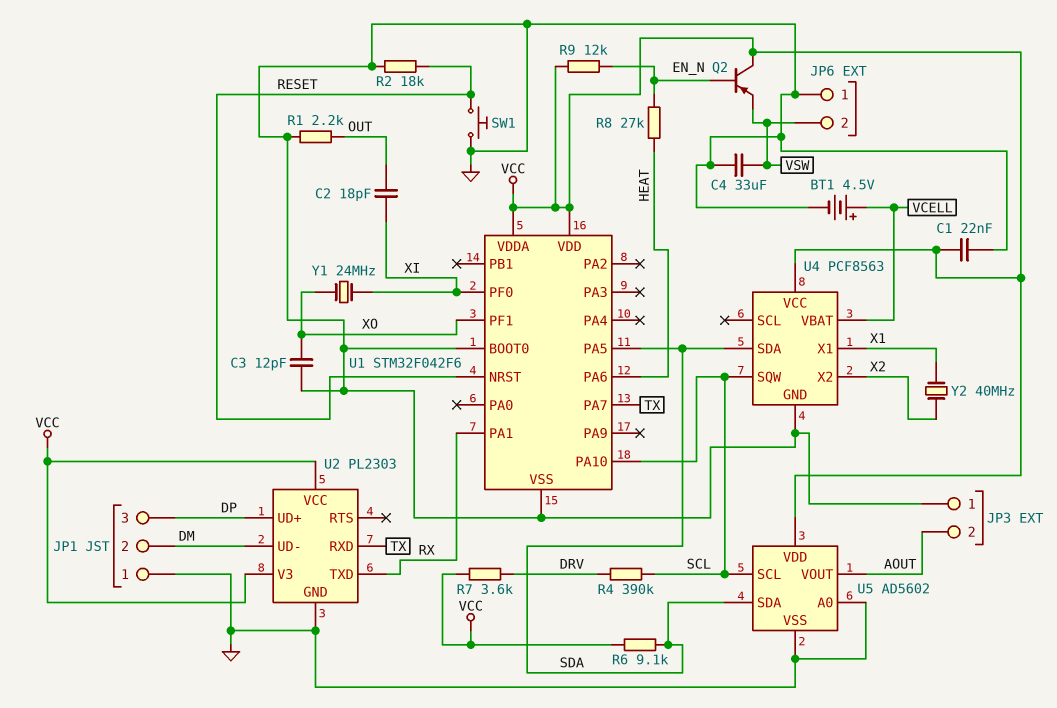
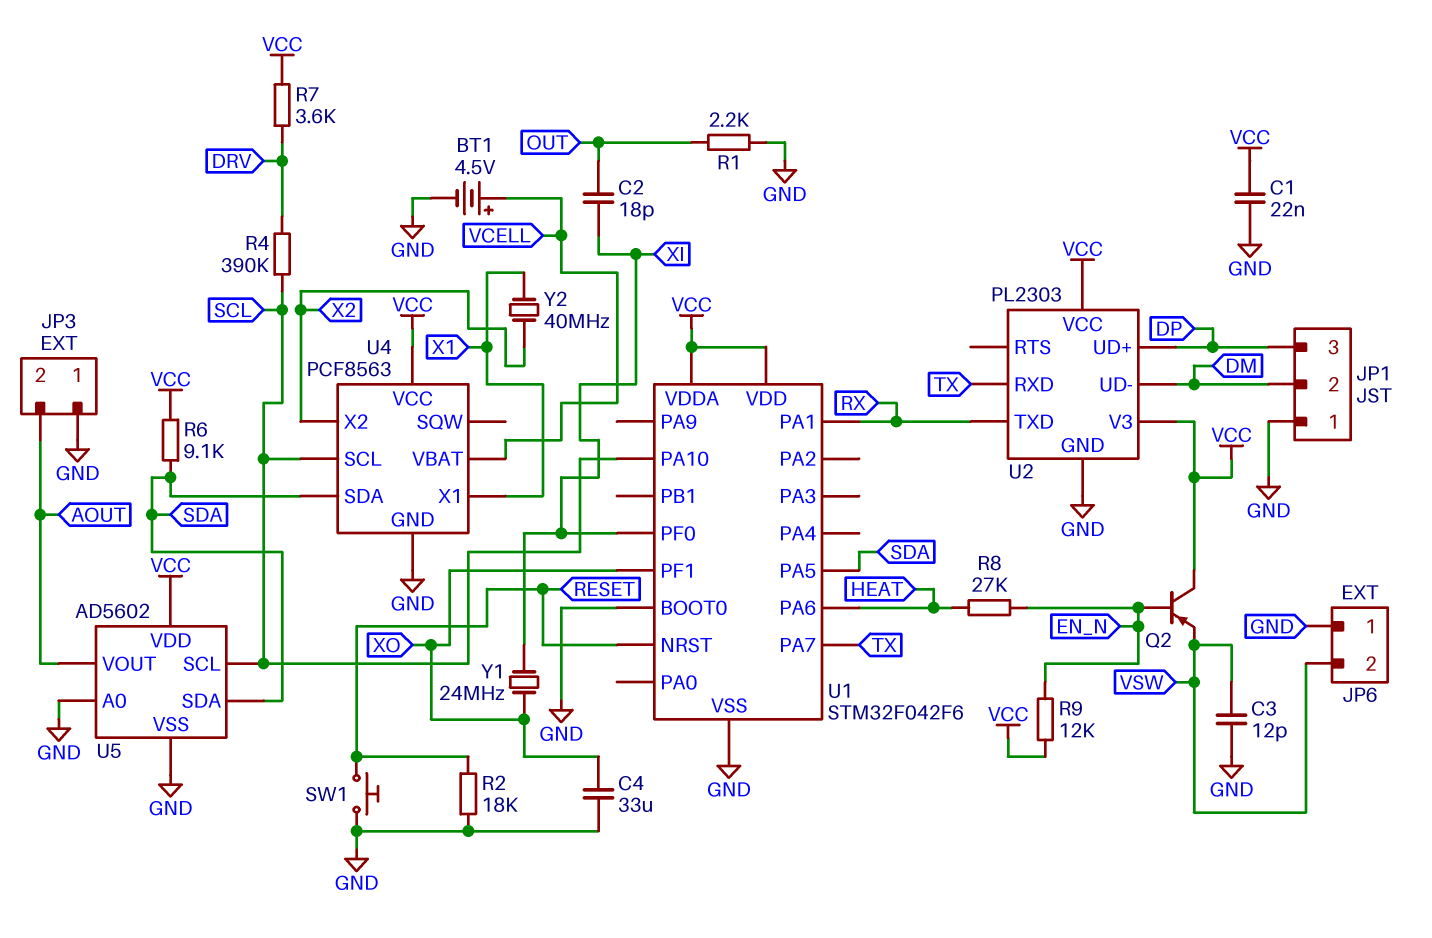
C3: 12pF (GND, XO) -> 12pF (GND, VSW)
C4: 33uF (GND, VSW) -> 33uF (GND, XO)
U4 pin SCL: none -> SCL
U4 pin SQW: SCL -> none

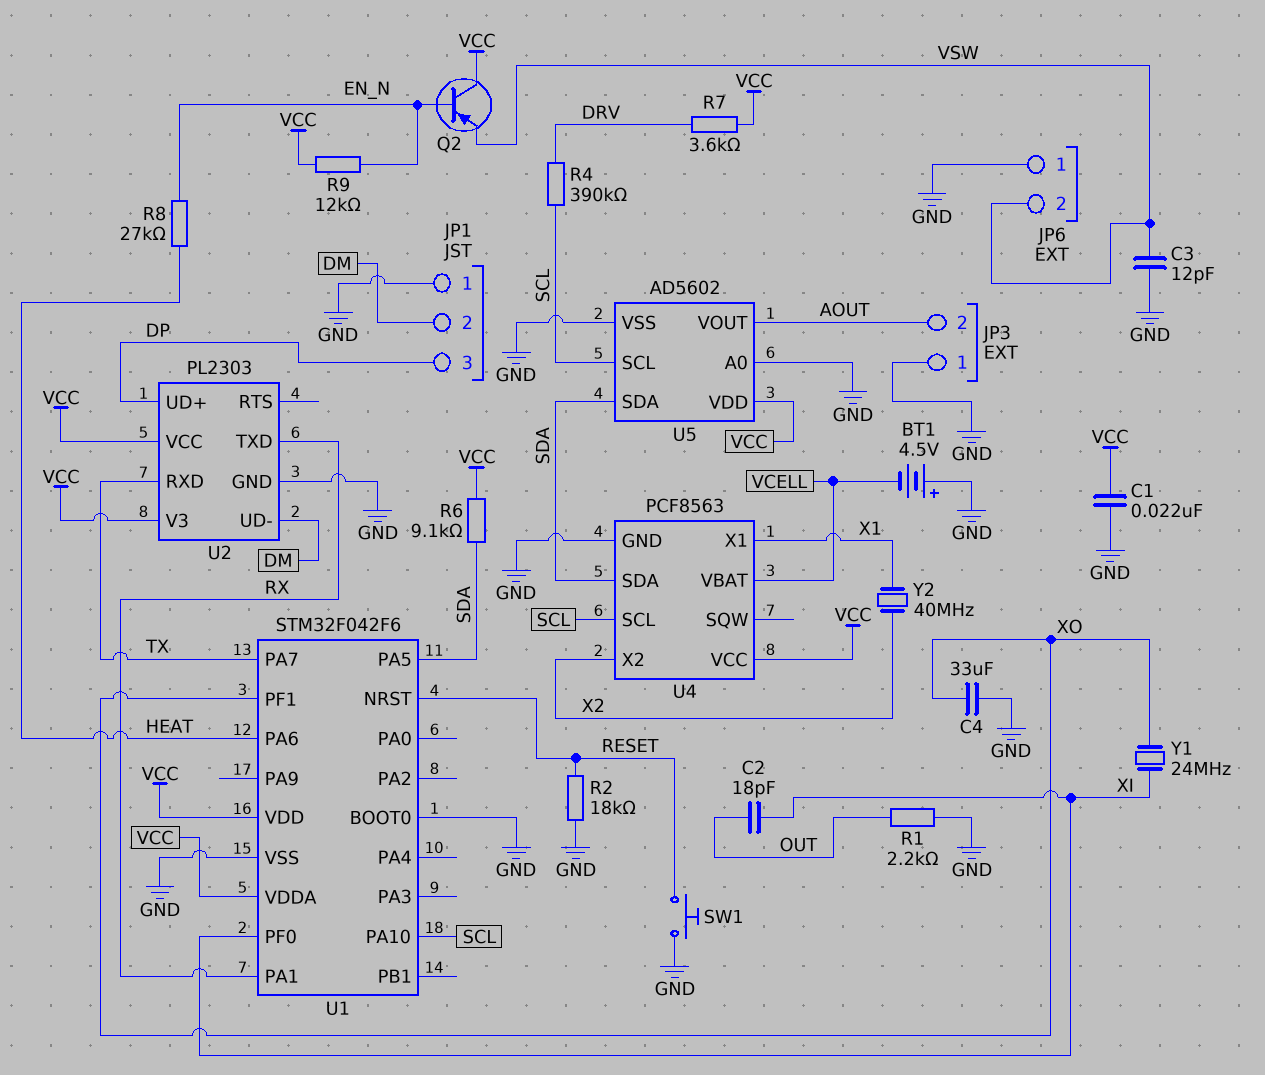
BT1: 4.5V (plus VCELL, minus GND) -> 4.5V (plus GND, minus VCELL)

